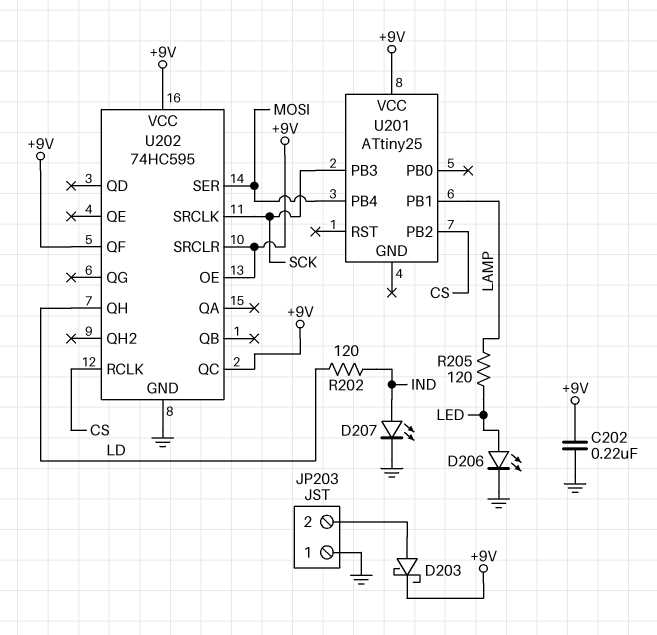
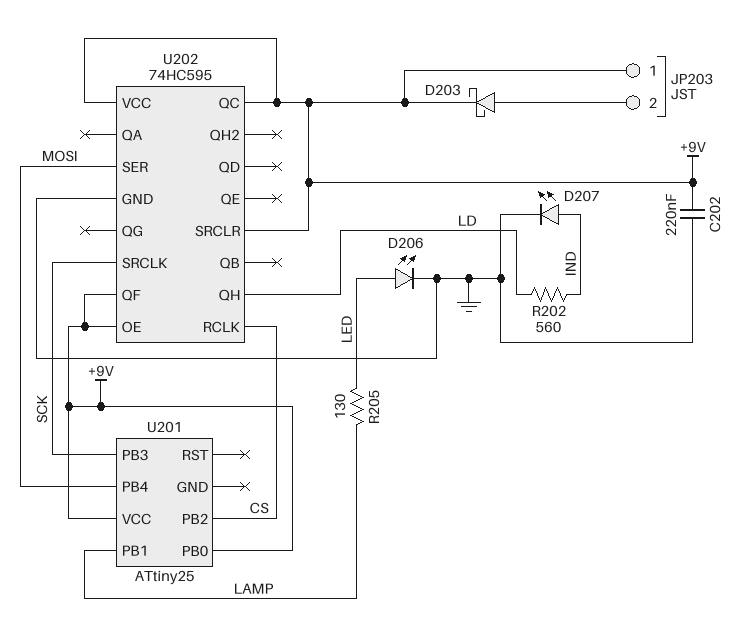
JP203 pin 1: GND -> +9V
R202: 120 (IND, LD) -> 560 (IND, LD)
R205: 120 (LAMP, LED) -> 130 (LAMP, LED)
U201 pin PB0: none -> +9V

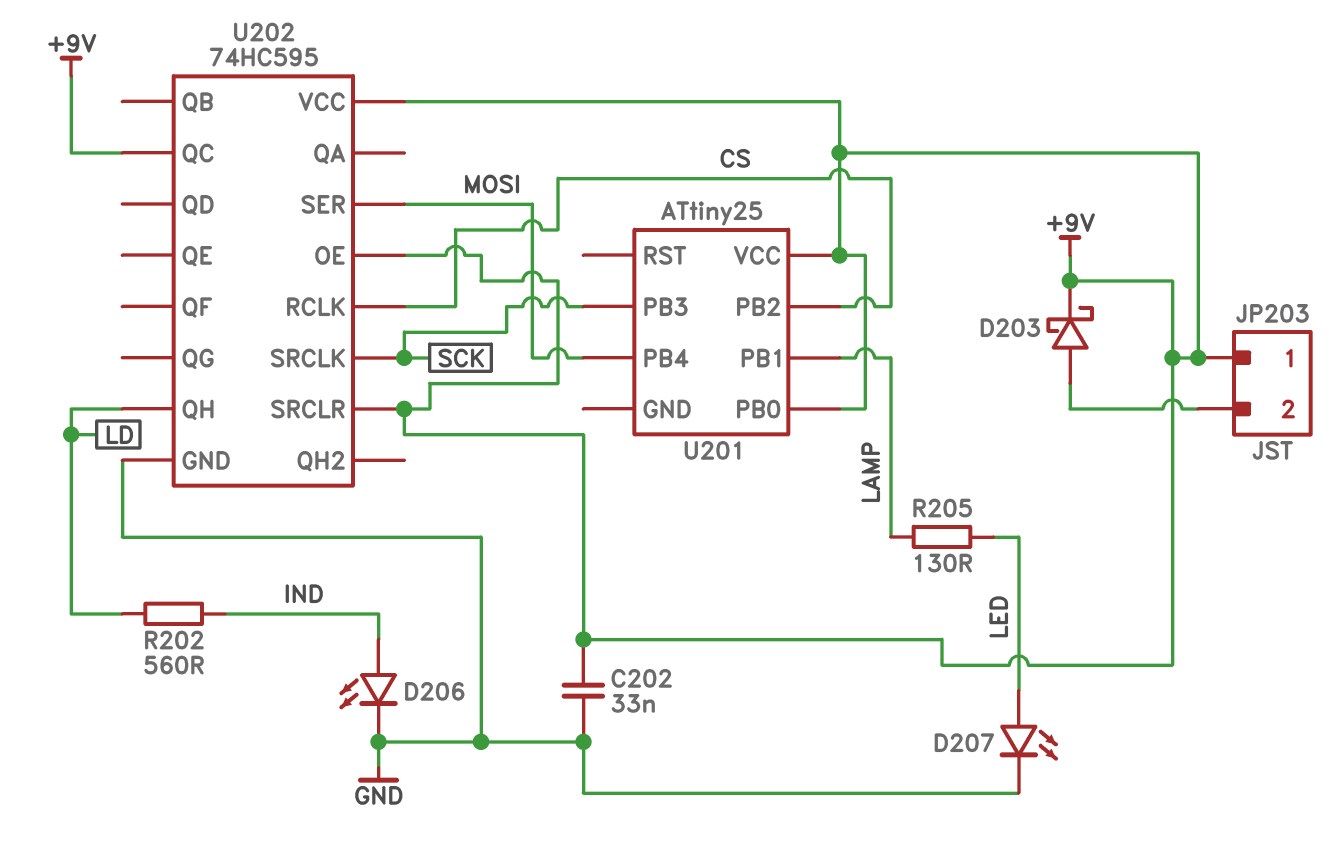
C202: 220nF (+9V, GND) -> 33nF (+9V, GND)
D206: LED (A LED, K GND) -> LED (A IND, K GND)
D207: LED (A IND, K GND) -> LED (A LED, K GND)
U202 pin QF: +9V -> none

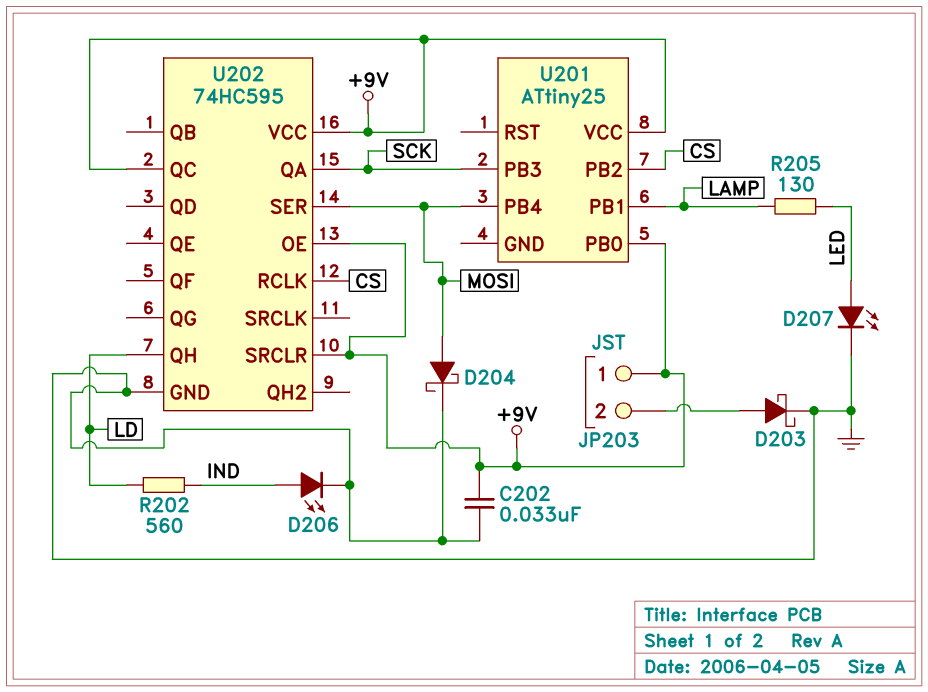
D203: schottky (A JP203/2, K +9V) -> schottky (A JP203/2, K GND)
D204: none -> schottky (A MOSI, K GND)
U202 pin QA: none -> SCK
U202 pin SRCLK: SCK -> none

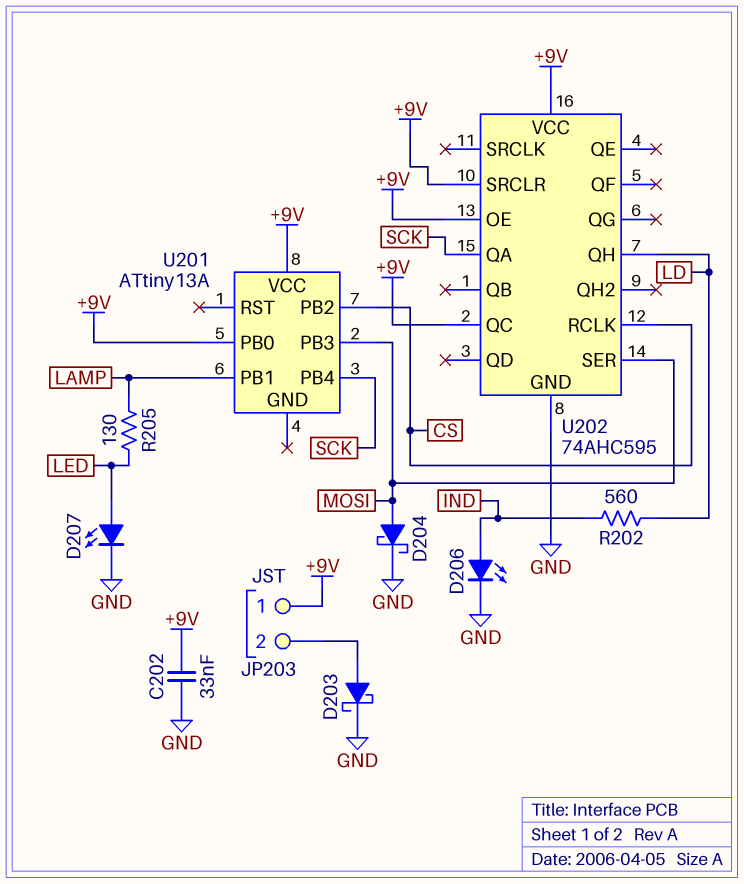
U201: ATtiny25 -> ATtiny13A
U201 pin PB3: SCK -> MOSI
U201 pin PB4: MOSI -> SCK
U202: 74HC595 -> 74AHC595

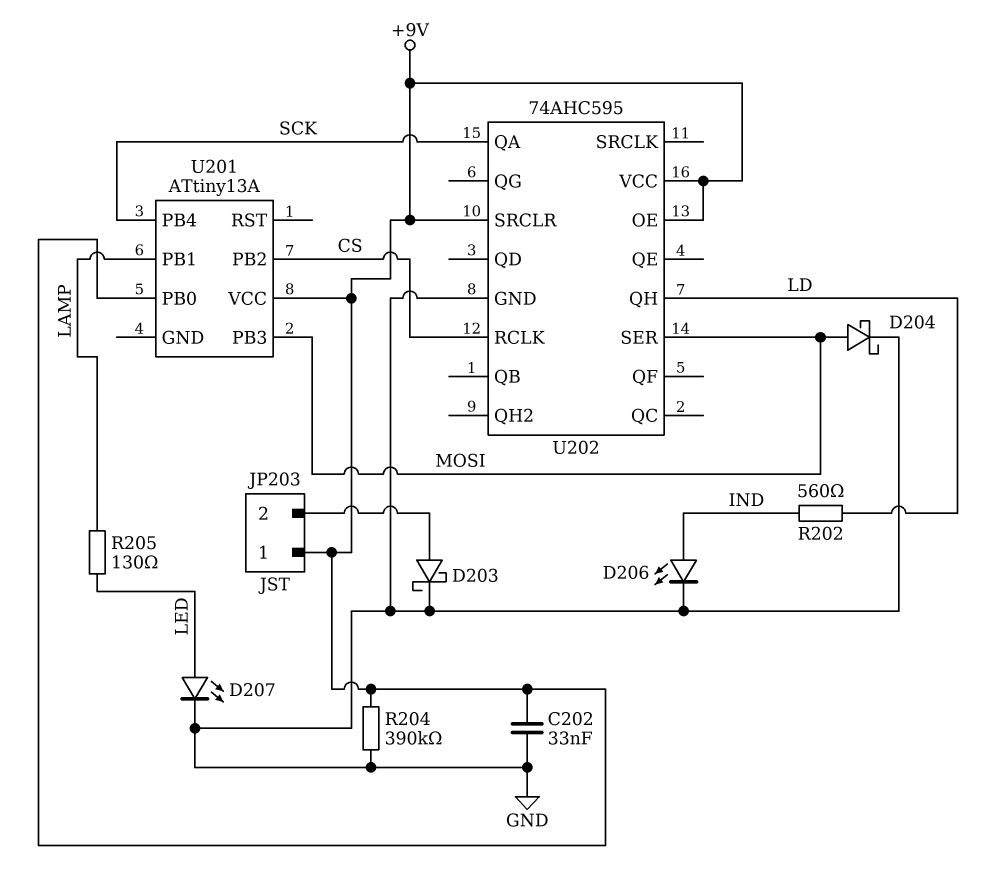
R204: none -> 390k (+9V, GND)
U202 pin QC: +9V -> none

